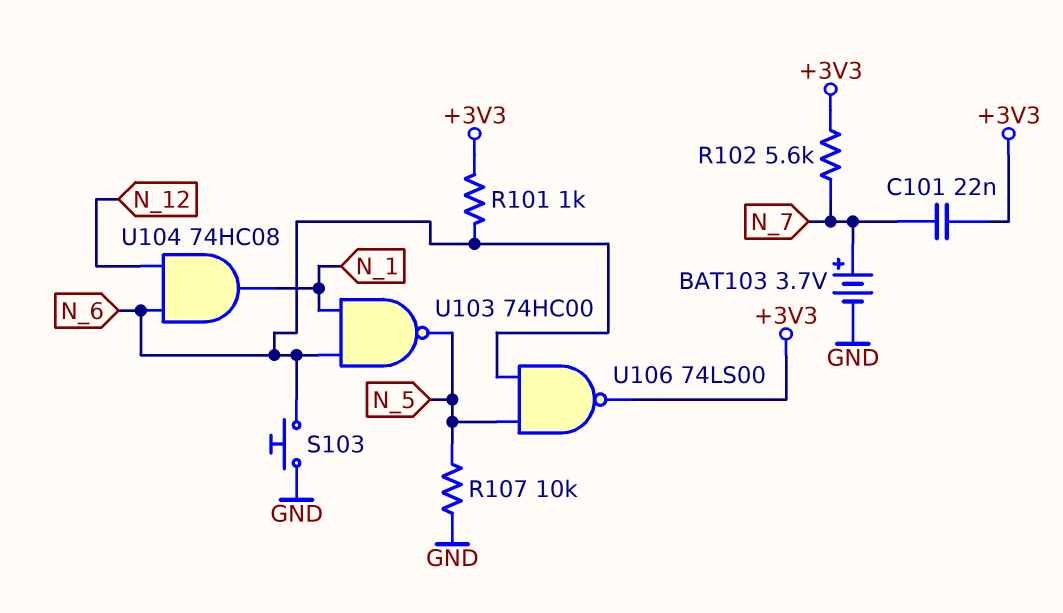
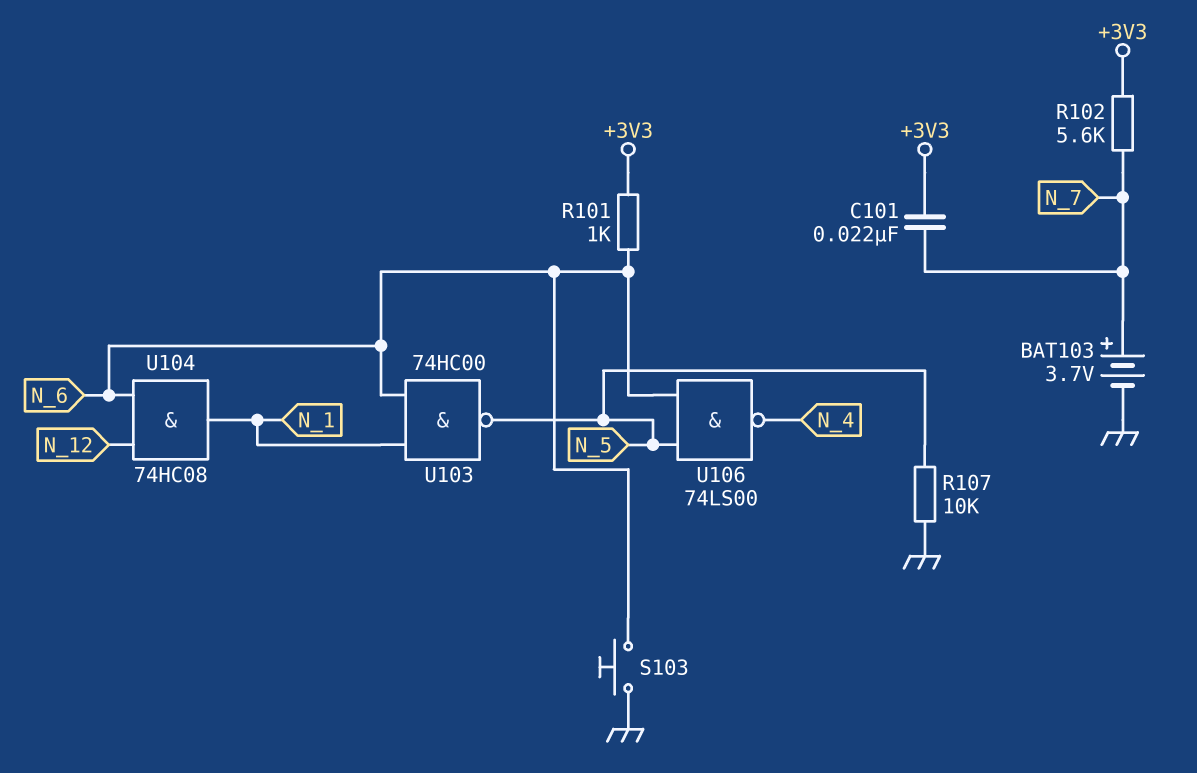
U106: NAND 74LS00 (in N_5, in N_6, out +3V3) -> NAND 74LS00 (in N_5, in N_6, out N_4)

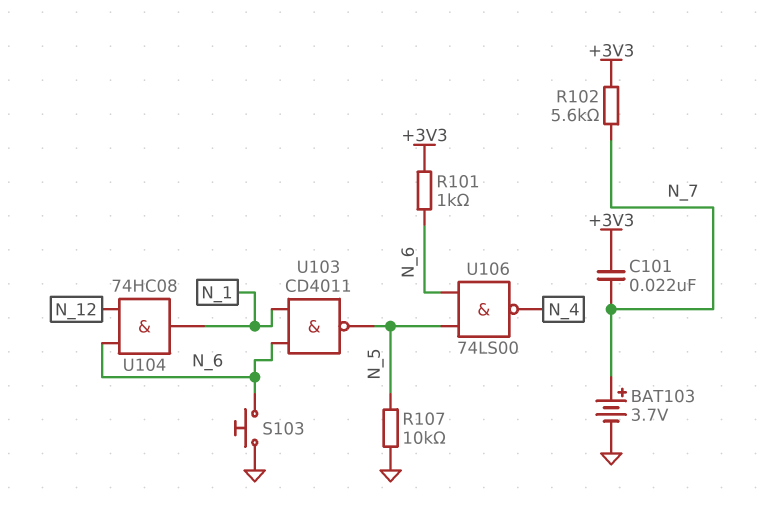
U103: NAND 74HC00 (in N_1, in N_6, out N_5) -> NAND CD4011 (in N_1, in N_6, out N_5)

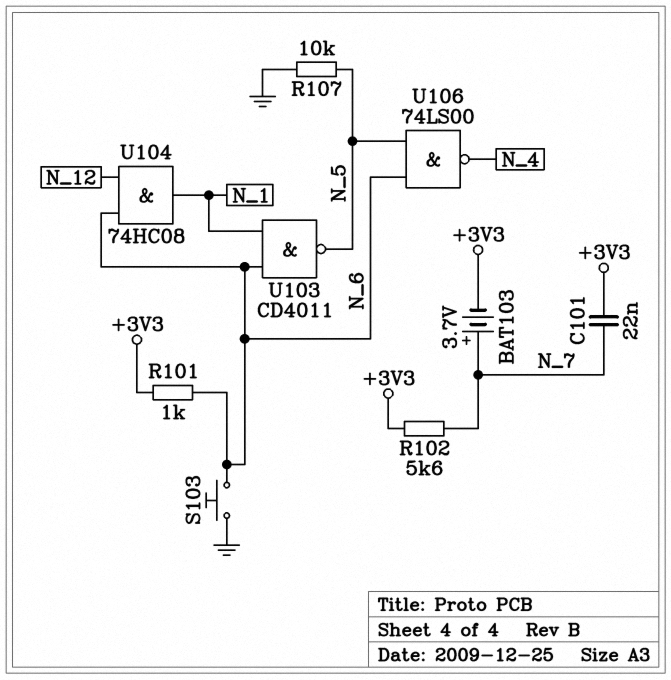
BAT103: 3.7V (plus N_7, minus GND) -> 3.7V (plus N_7, minus +3V3)

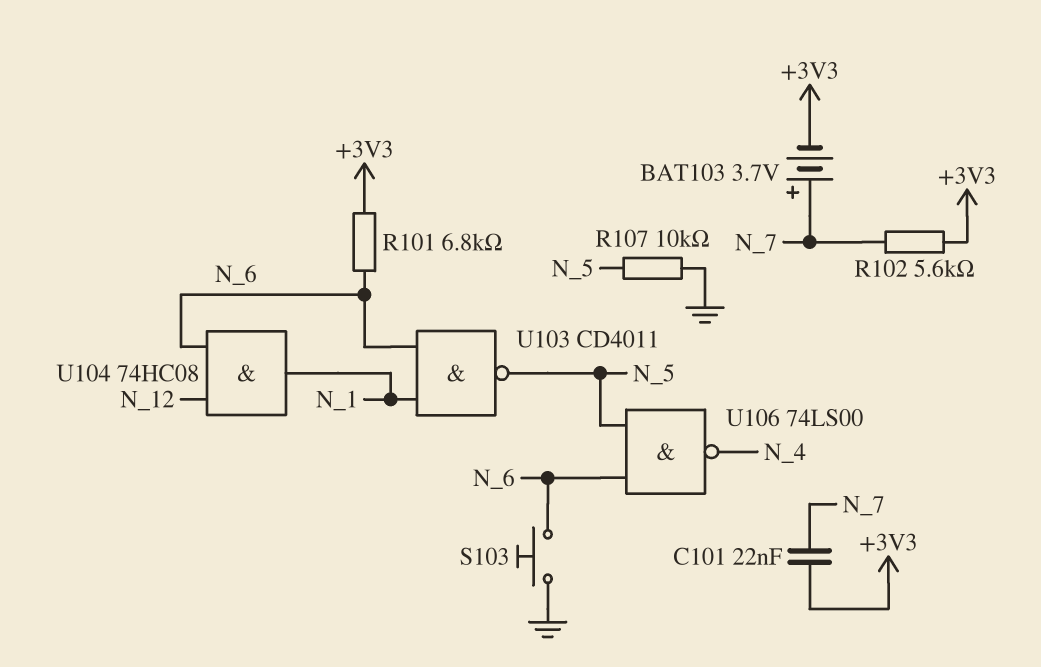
R101: 1k (+3V3, N_6) -> 6.8k (+3V3, N_6)

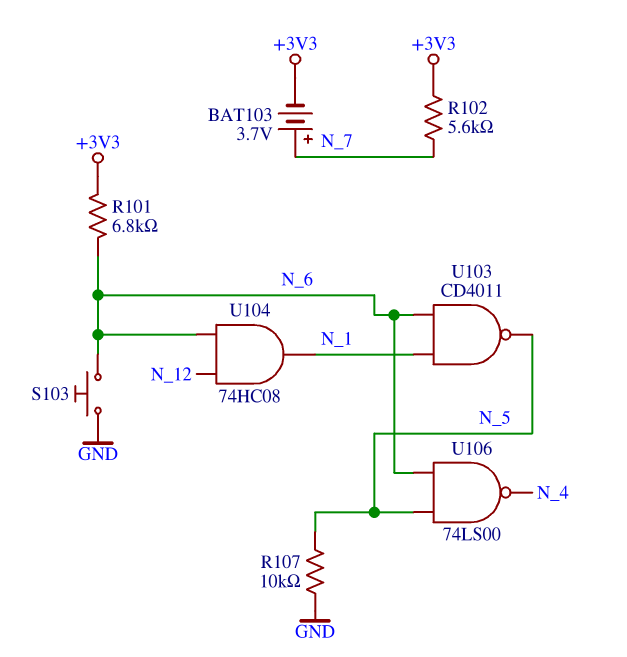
C101: 22nF (+3V3, N_7) -> none

